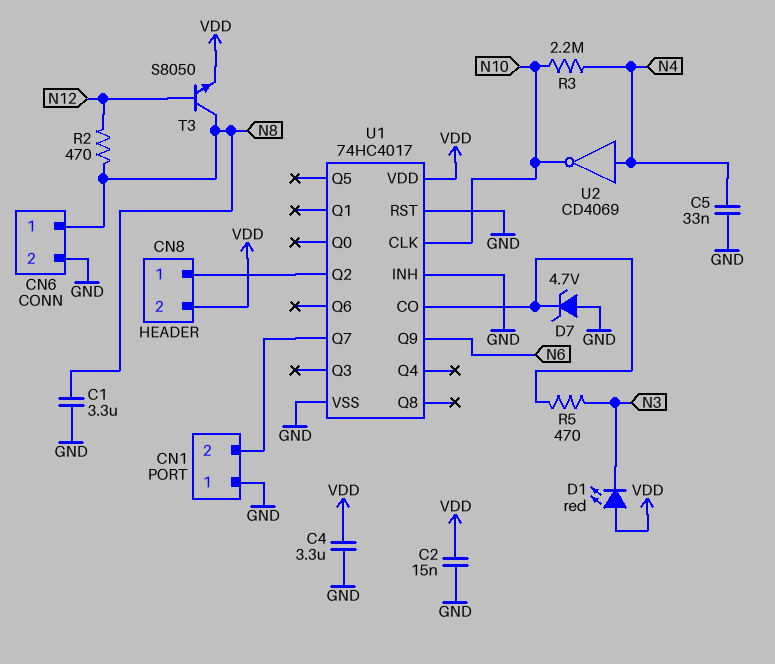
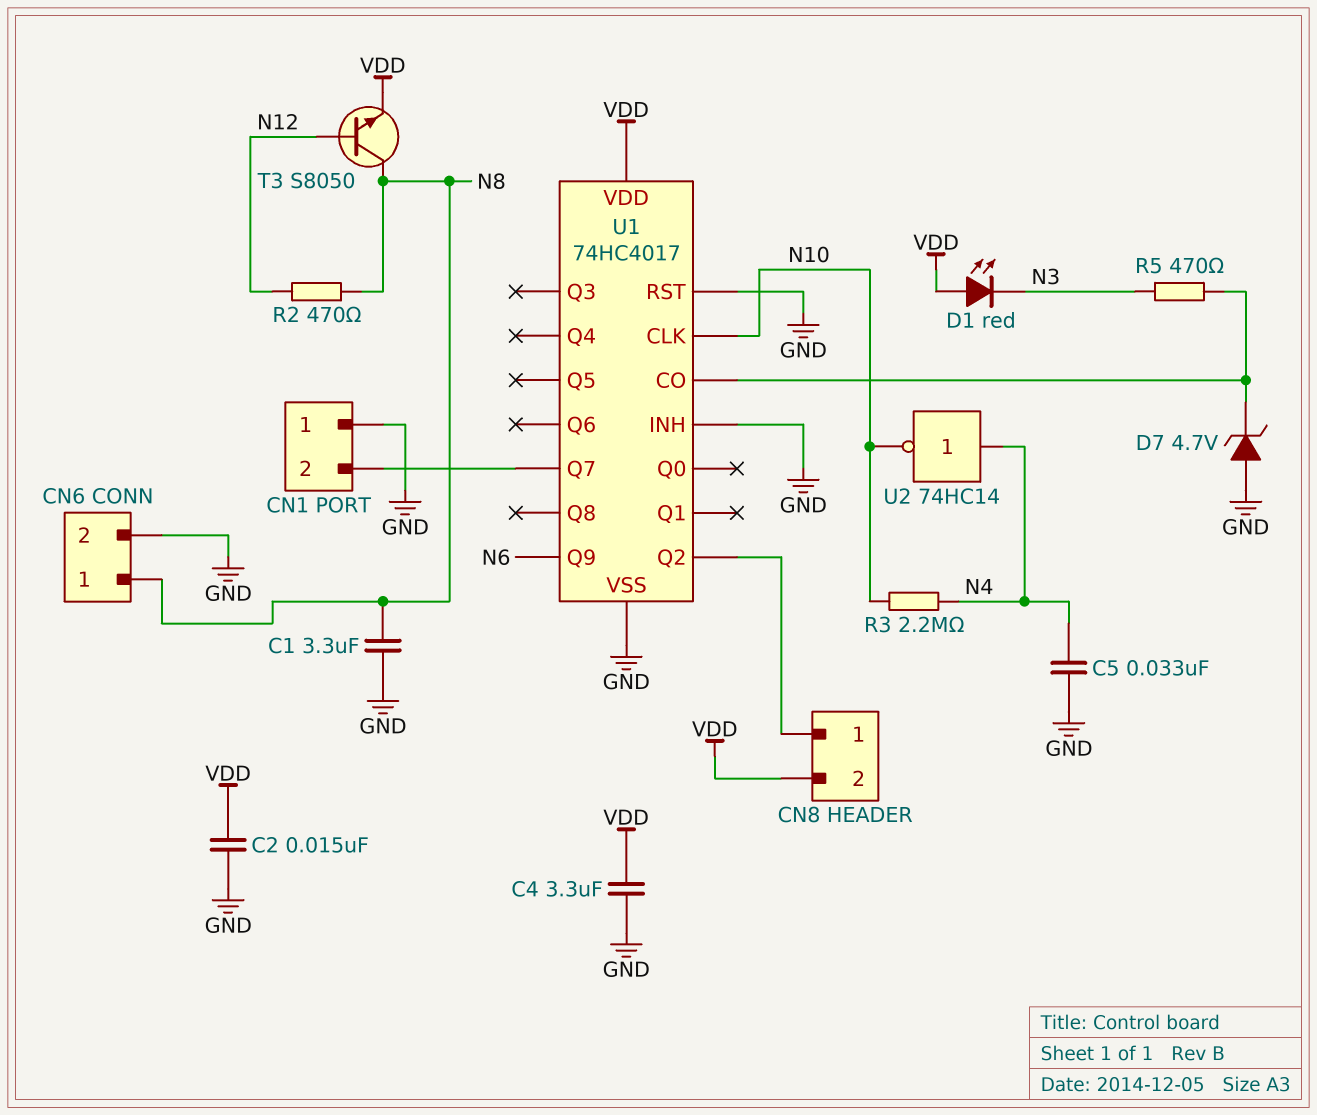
U2: NOT CD4069 (in N4, out N10) -> NOT 74HC14 (in N4, out N10)

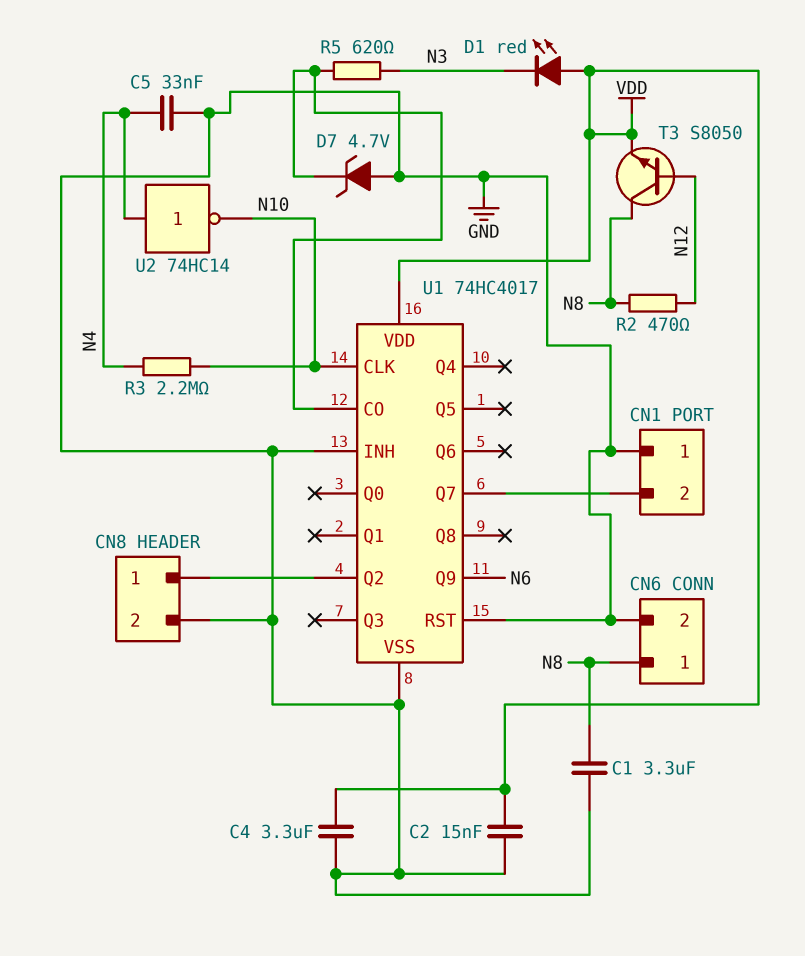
CN8 pin 2: VDD -> GND
R5: 470 (N3, U1/CO) -> 620 (N3, U1/CO)

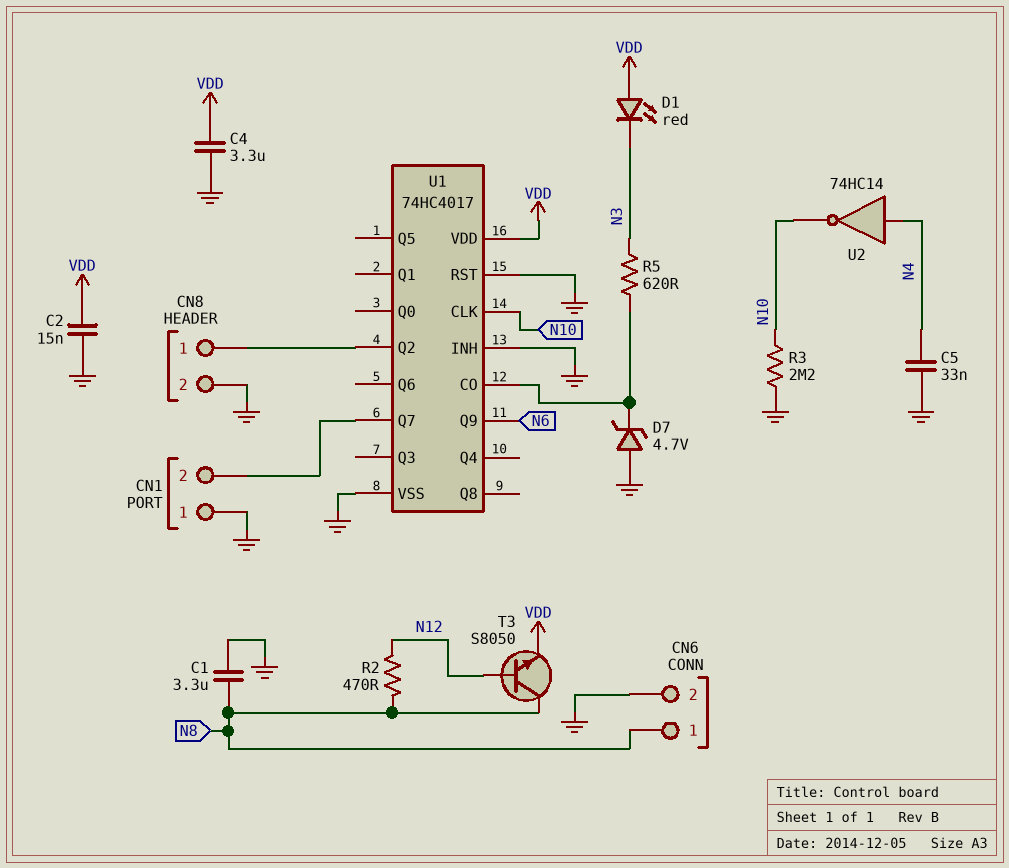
R3: 2.2M (N4, N10) -> 2.2M (GND, N10)

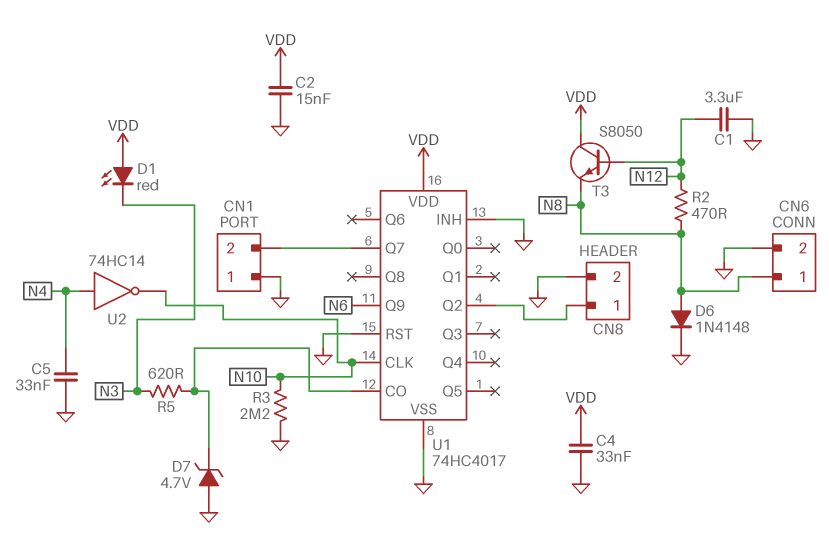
C1: 3.3uF (GND, N8) -> 3.3uF (GND, N12)
C4: 3.3uF (GND, VDD) -> 33nF (GND, VDD)
D6: none -> diode 1N4148 (A N8, K GND)
T3: NPN S8050 (B N12, C N8, E VDD) -> NPN S8050 (B N12, C VDD, E N8)

